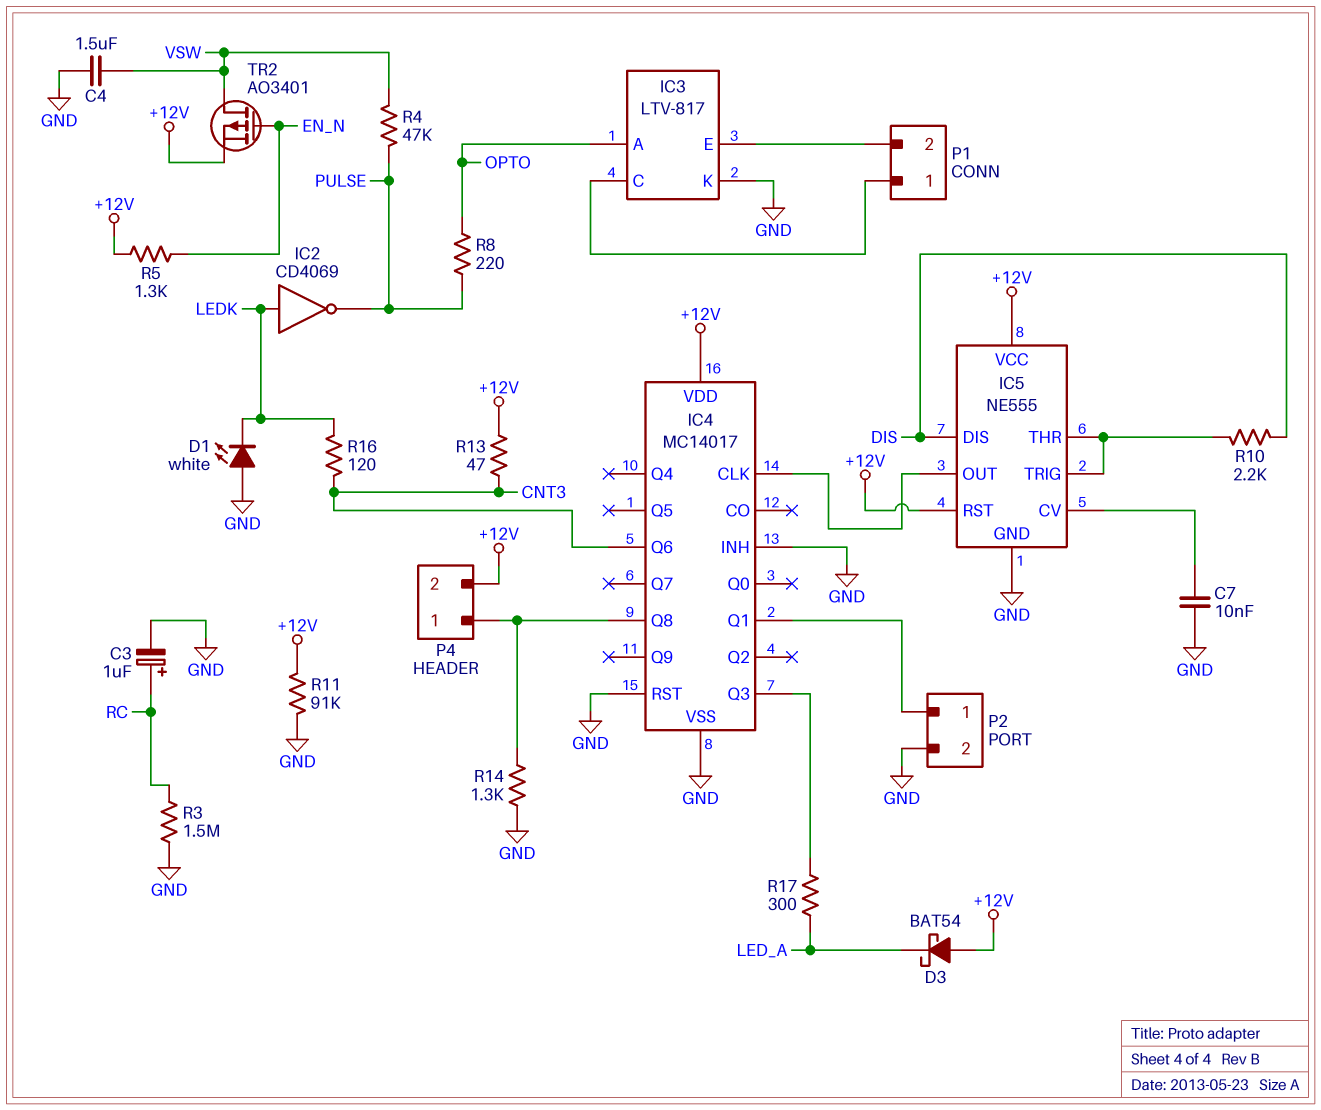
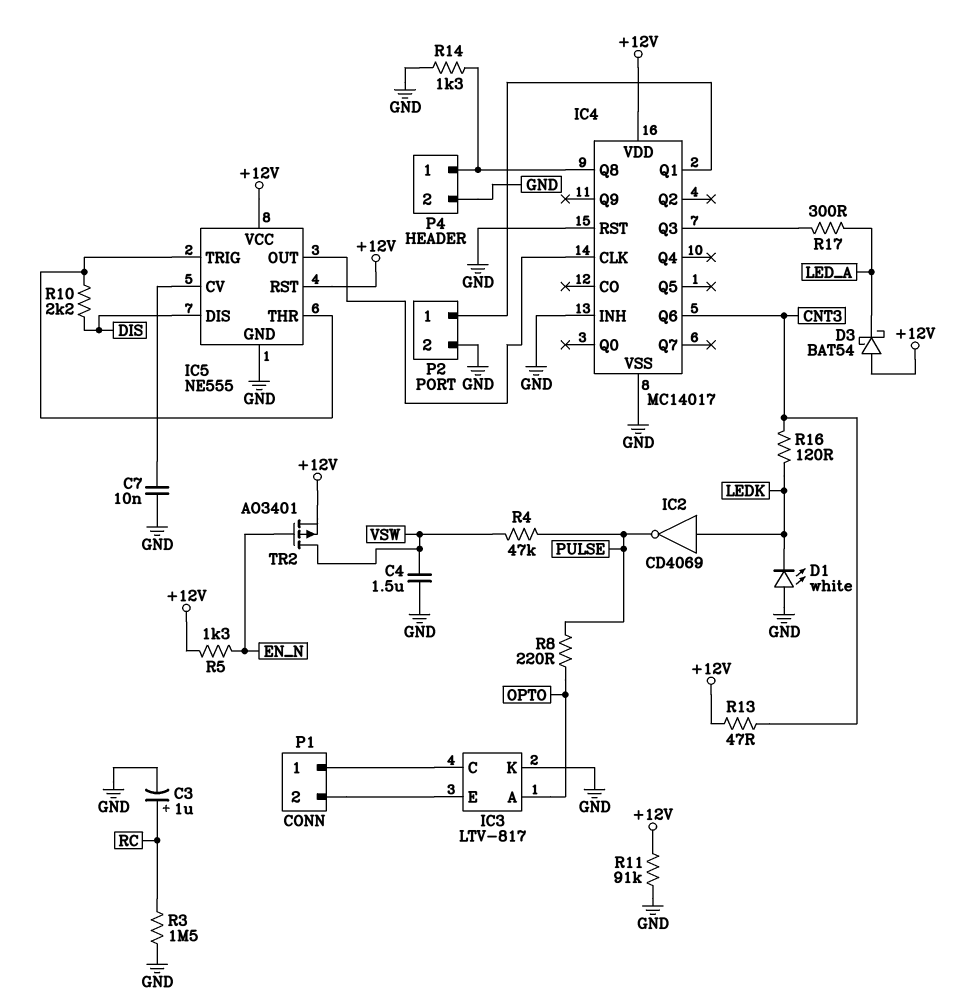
P4 pin 2: +12V -> GND

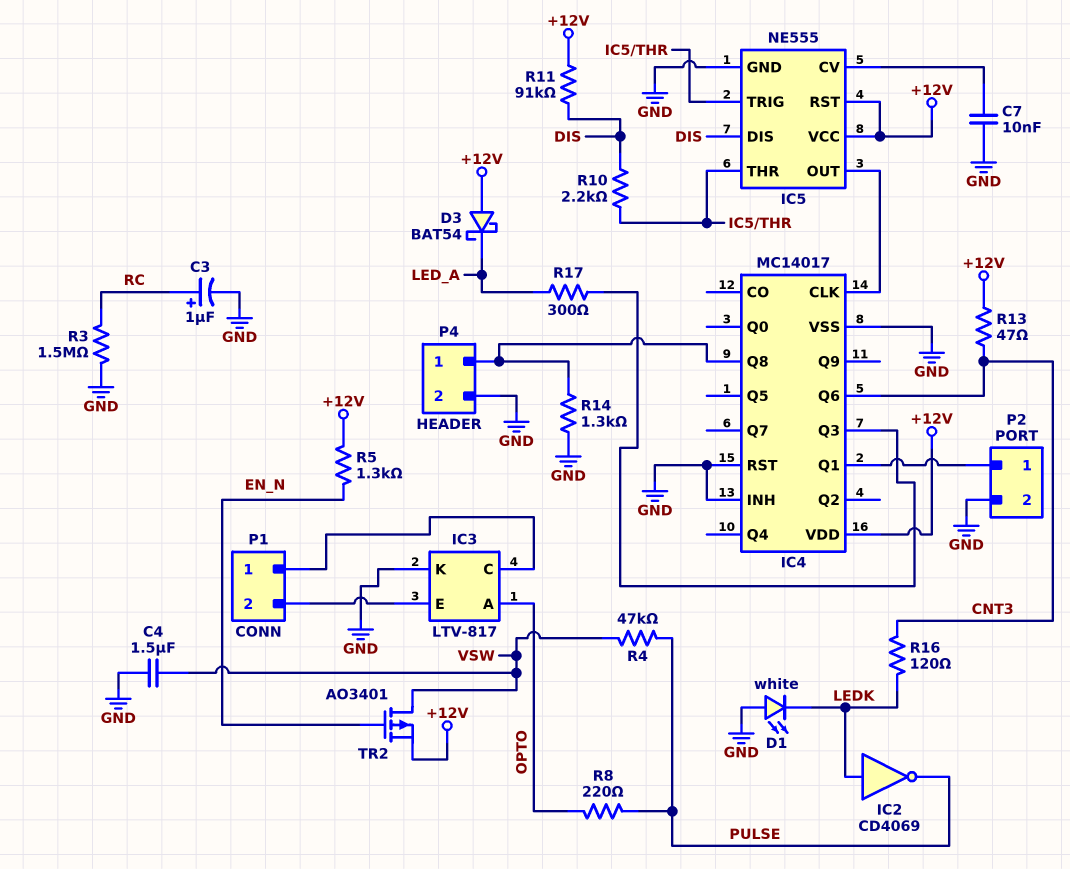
R11: 91k (+12V, GND) -> 91k (+12V, DIS)

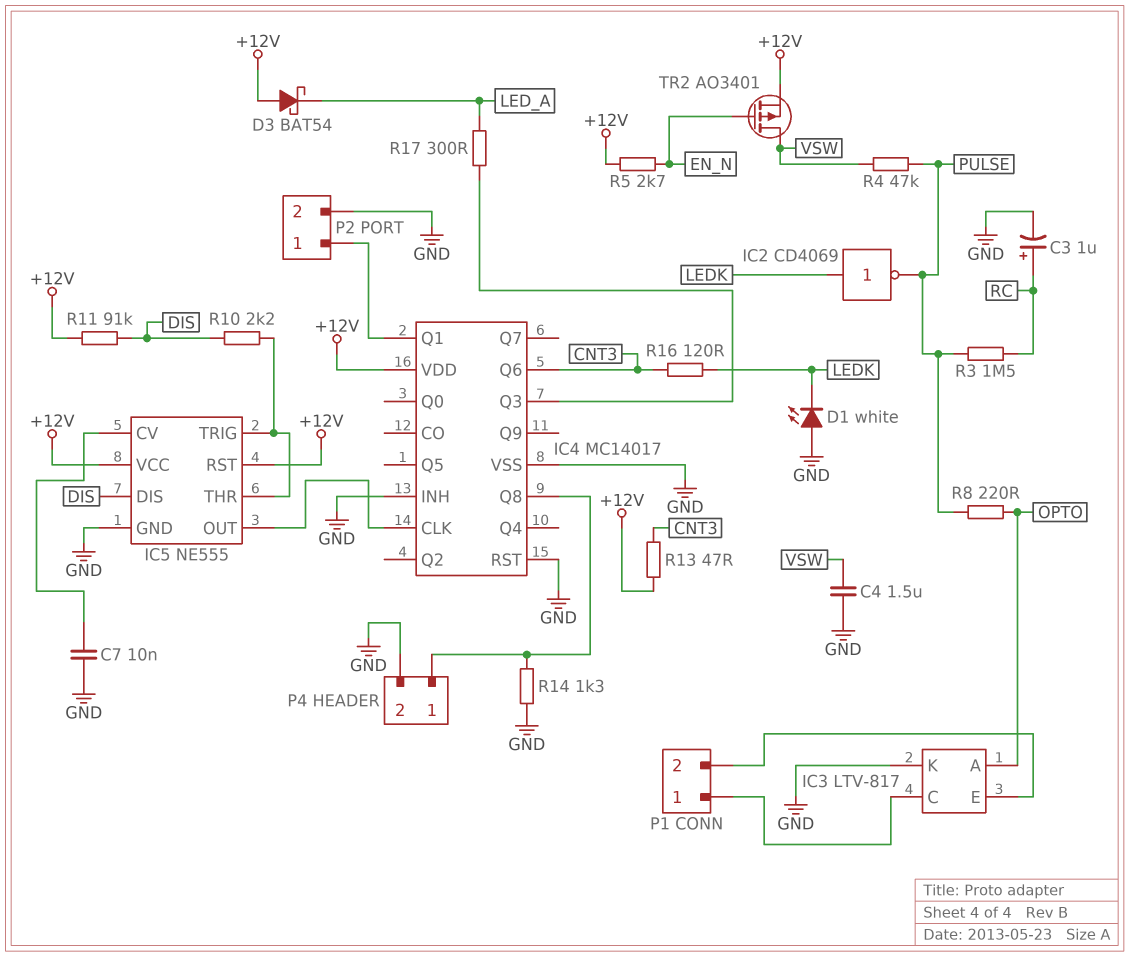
R3: 1.5M (GND, RC) -> 1.5M (PULSE, RC)
R5: 1.3k (+12V, EN_N) -> 2.7k (+12V, EN_N)

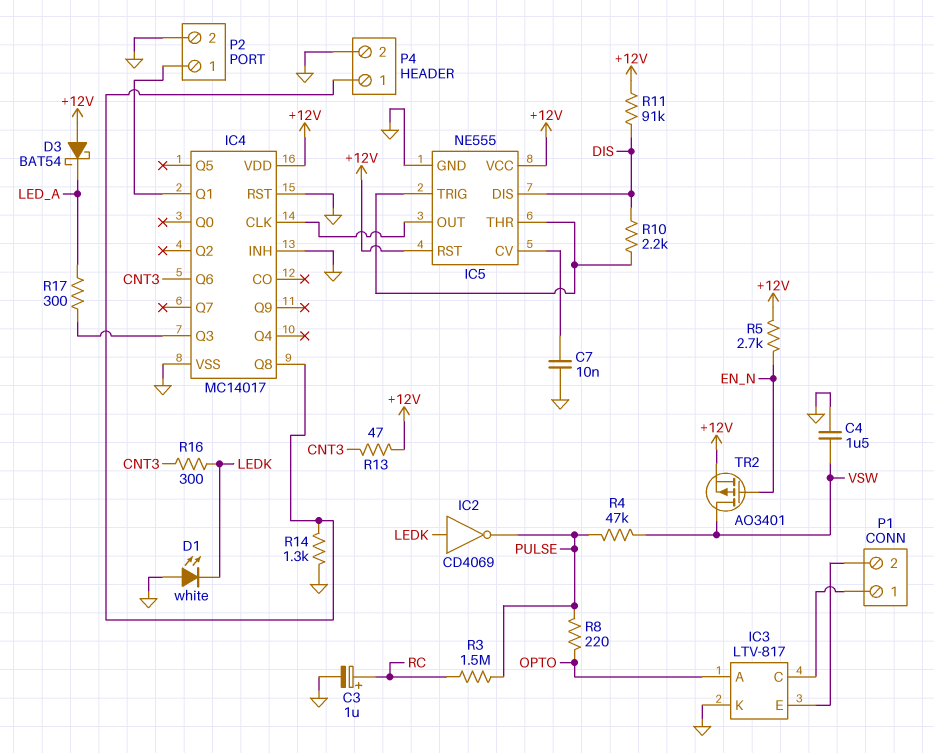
R16: 120 (CNT3, LEDK) -> 300 (CNT3, LEDK)

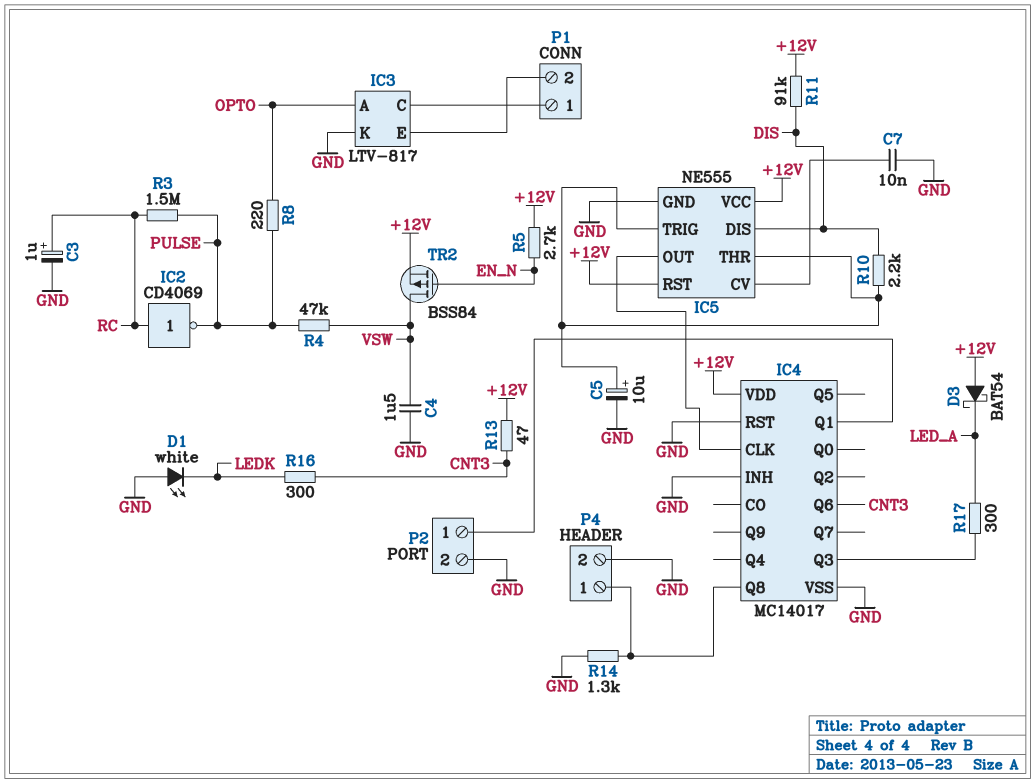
C5: none -> 10uF (plus IC5/THR, minus GND)
IC2: NOT CD4069 (in LEDK, out PULSE) -> NOT CD4069 (in RC, out PULSE)
TR2: PMOS AO3401 (G EN_N, D VSW, S +12V) -> PMOS BSS84 (G EN_N, D VSW, S +12V)

